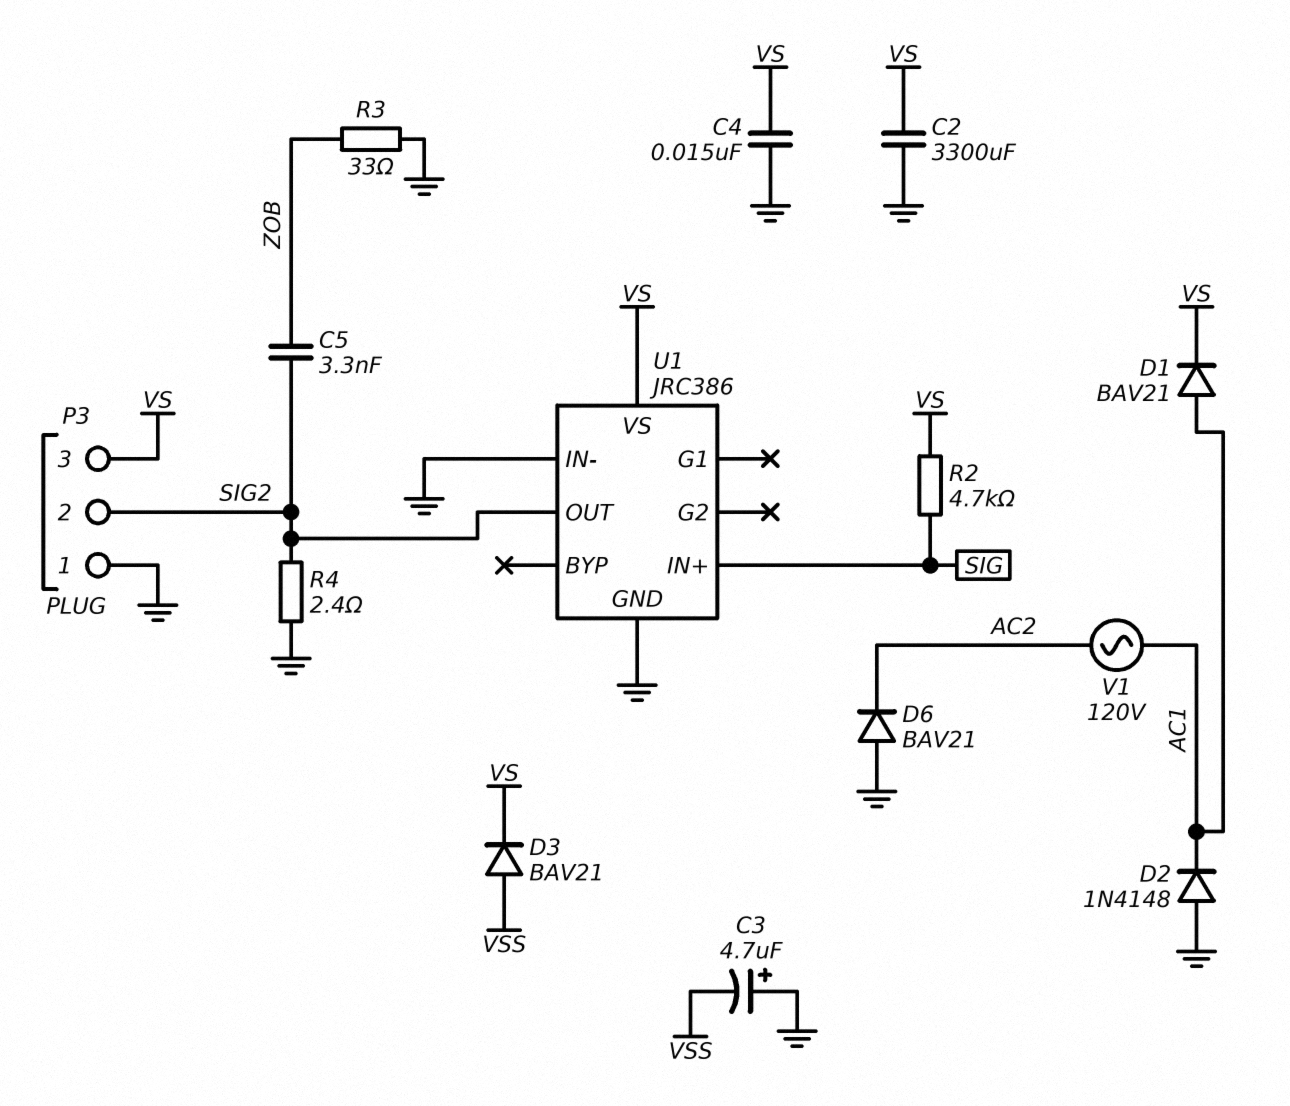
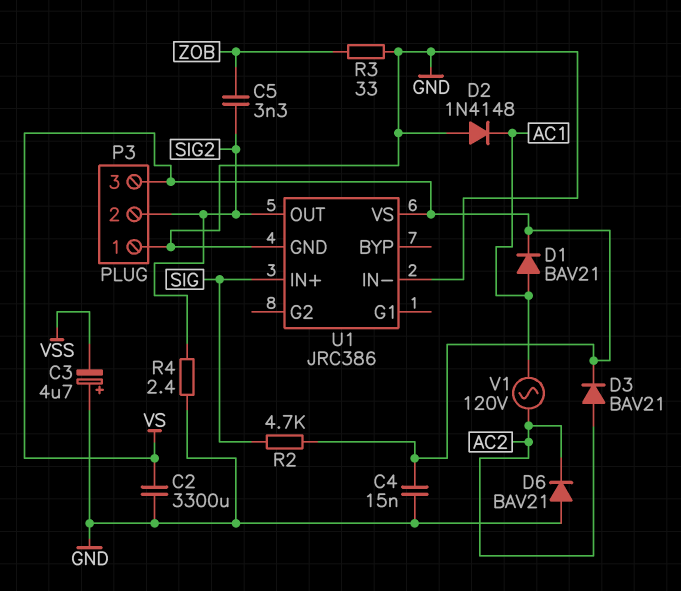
D3: diode BAV21 (A VSS, K VS) -> diode BAV21 (A AC2, K VS)

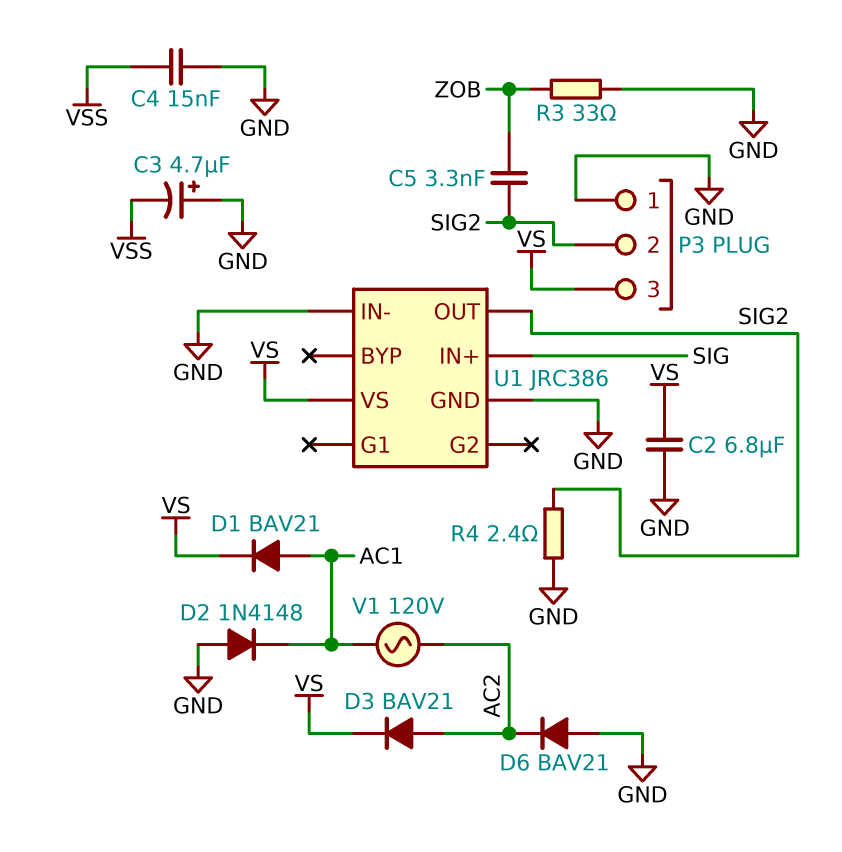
C2: 3300uF (GND, VS) -> 6.8uF (GND, VS)
C4: 15nF (GND, VS) -> 15nF (GND, VSS)
R2: 4.7k (SIG, VS) -> none

